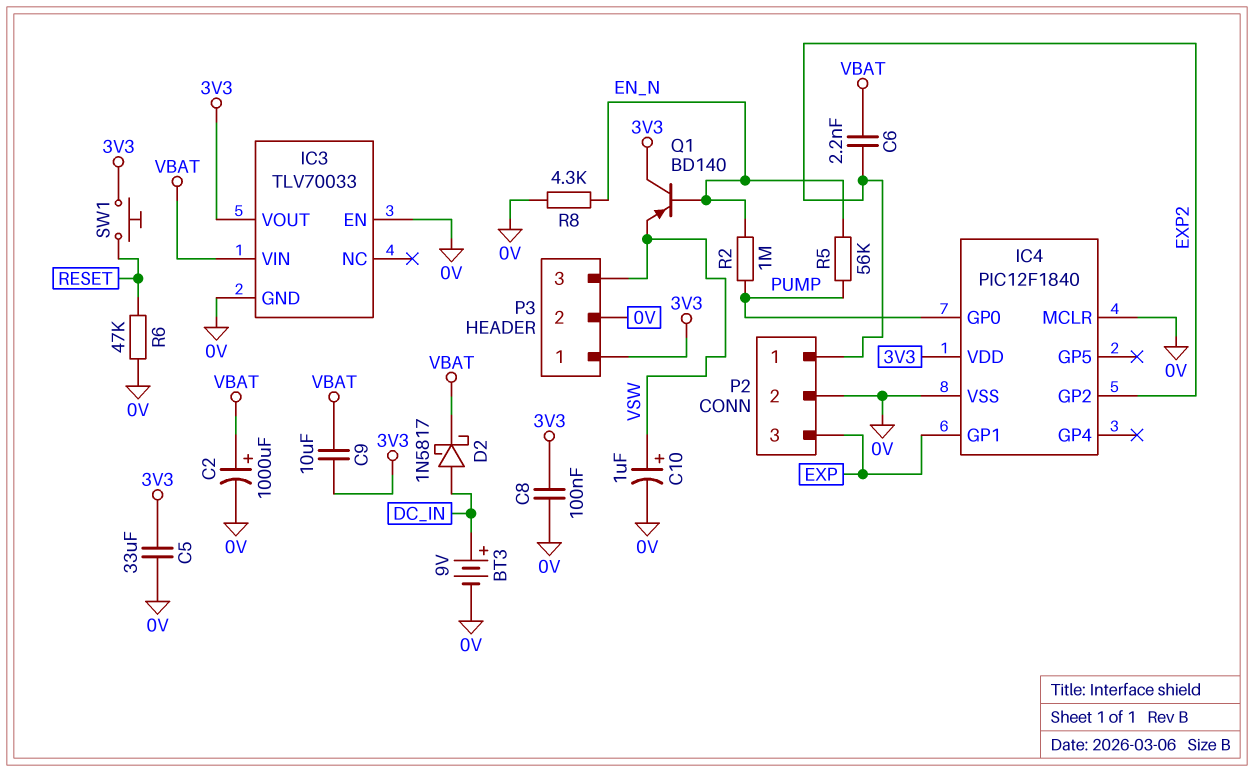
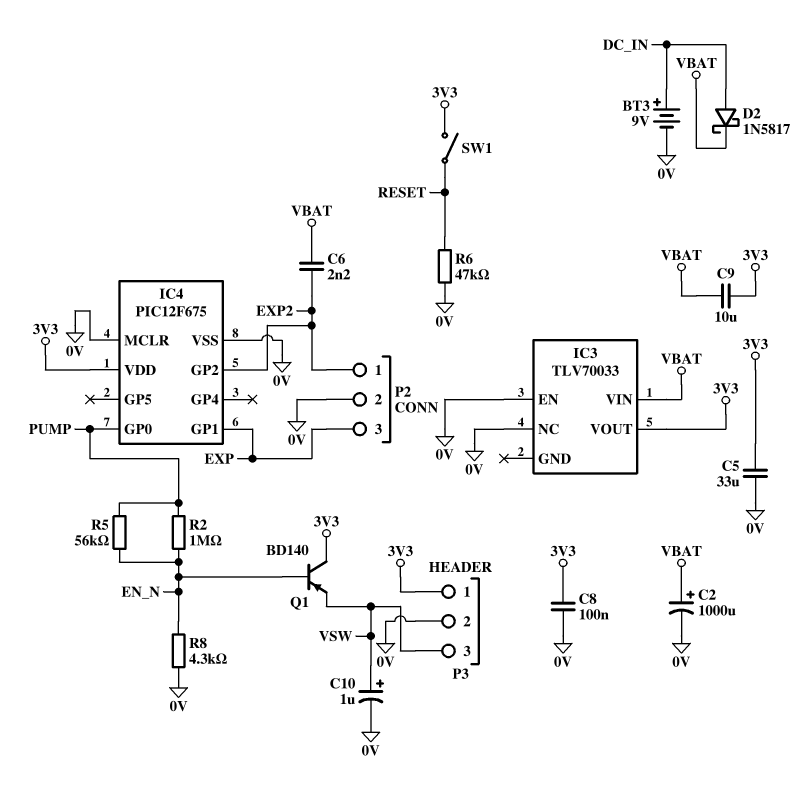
IC3 pin GND: 0V -> none
IC3 pin NC: none -> 0V
IC4: PIC12F1840 -> PIC12F675
SW1: button (3V3, RESET) -> switch (3V3, RESET)

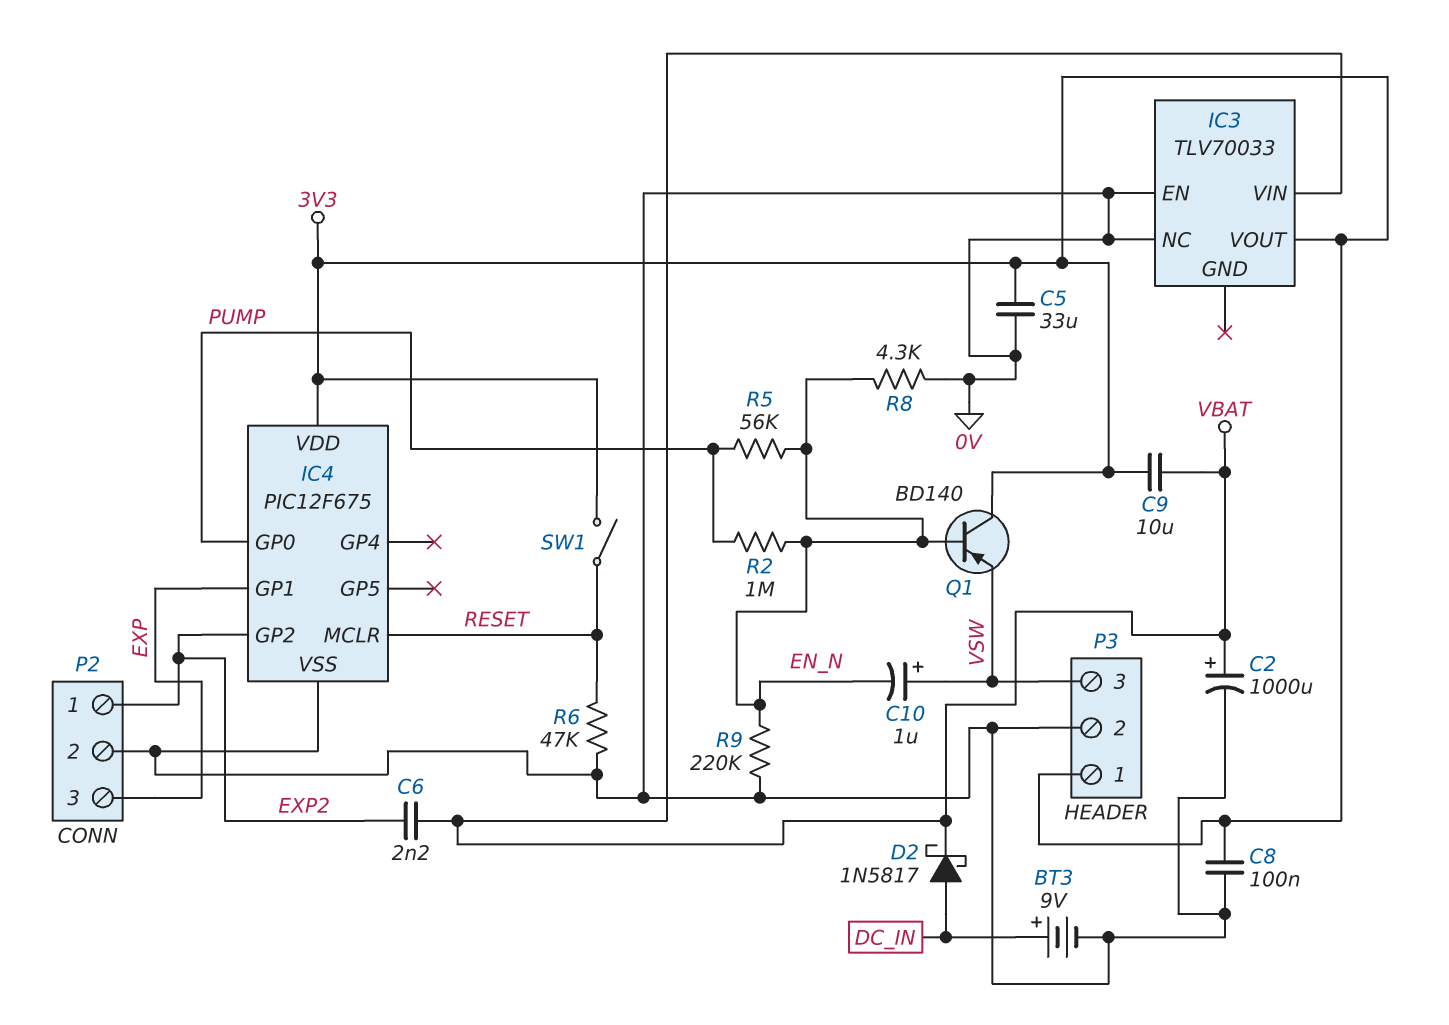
C10: 1uF (plus VSW, minus 0V) -> 1uF (plus VSW, minus EN_N)
IC4 pin MCLR: 0V -> RESET
R9: none -> 220k (0V, EN_N)

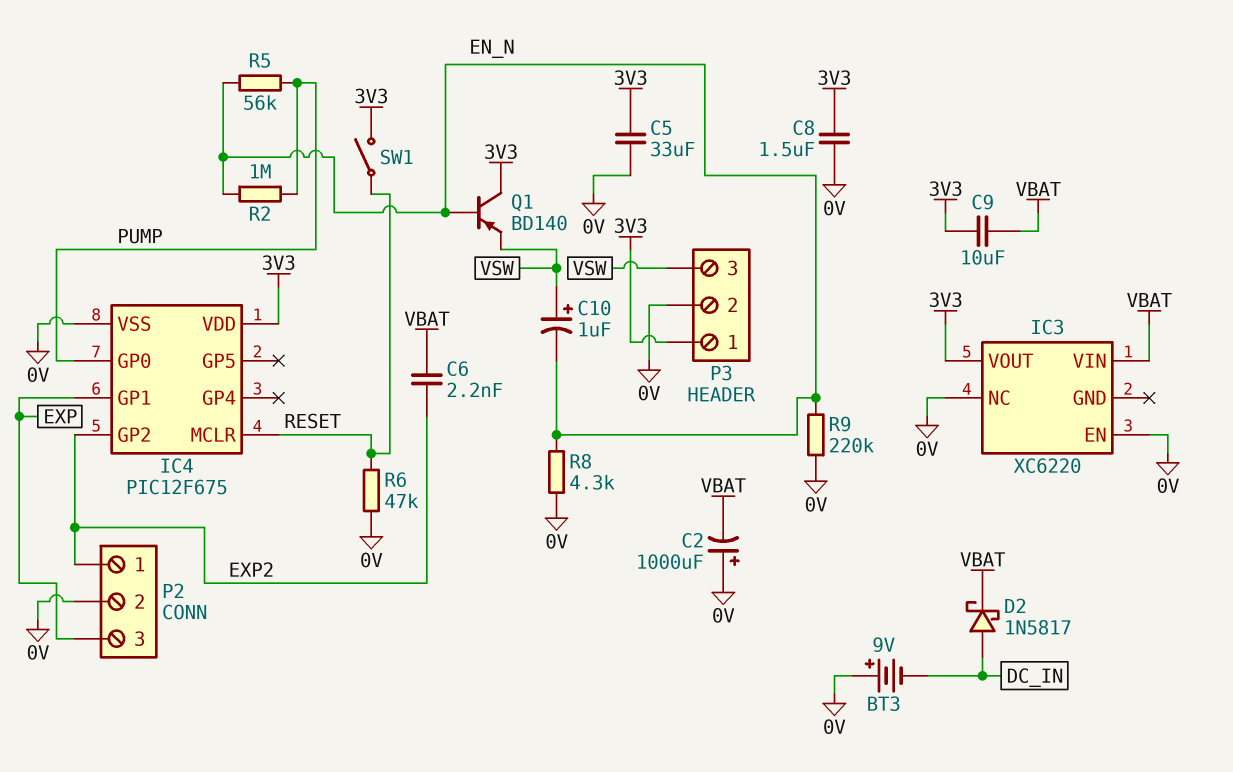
BT3: 9V (plus DC_IN, minus 0V) -> 9V (plus 0V, minus DC_IN)
C2: 1000uF (plus VBAT, minus 0V) -> 1000uF (plus 0V, minus VBAT)
C8: 100nF (0V, 3V3) -> 1.5uF (0V, 3V3)
IC3: TLV70033 -> XC6220

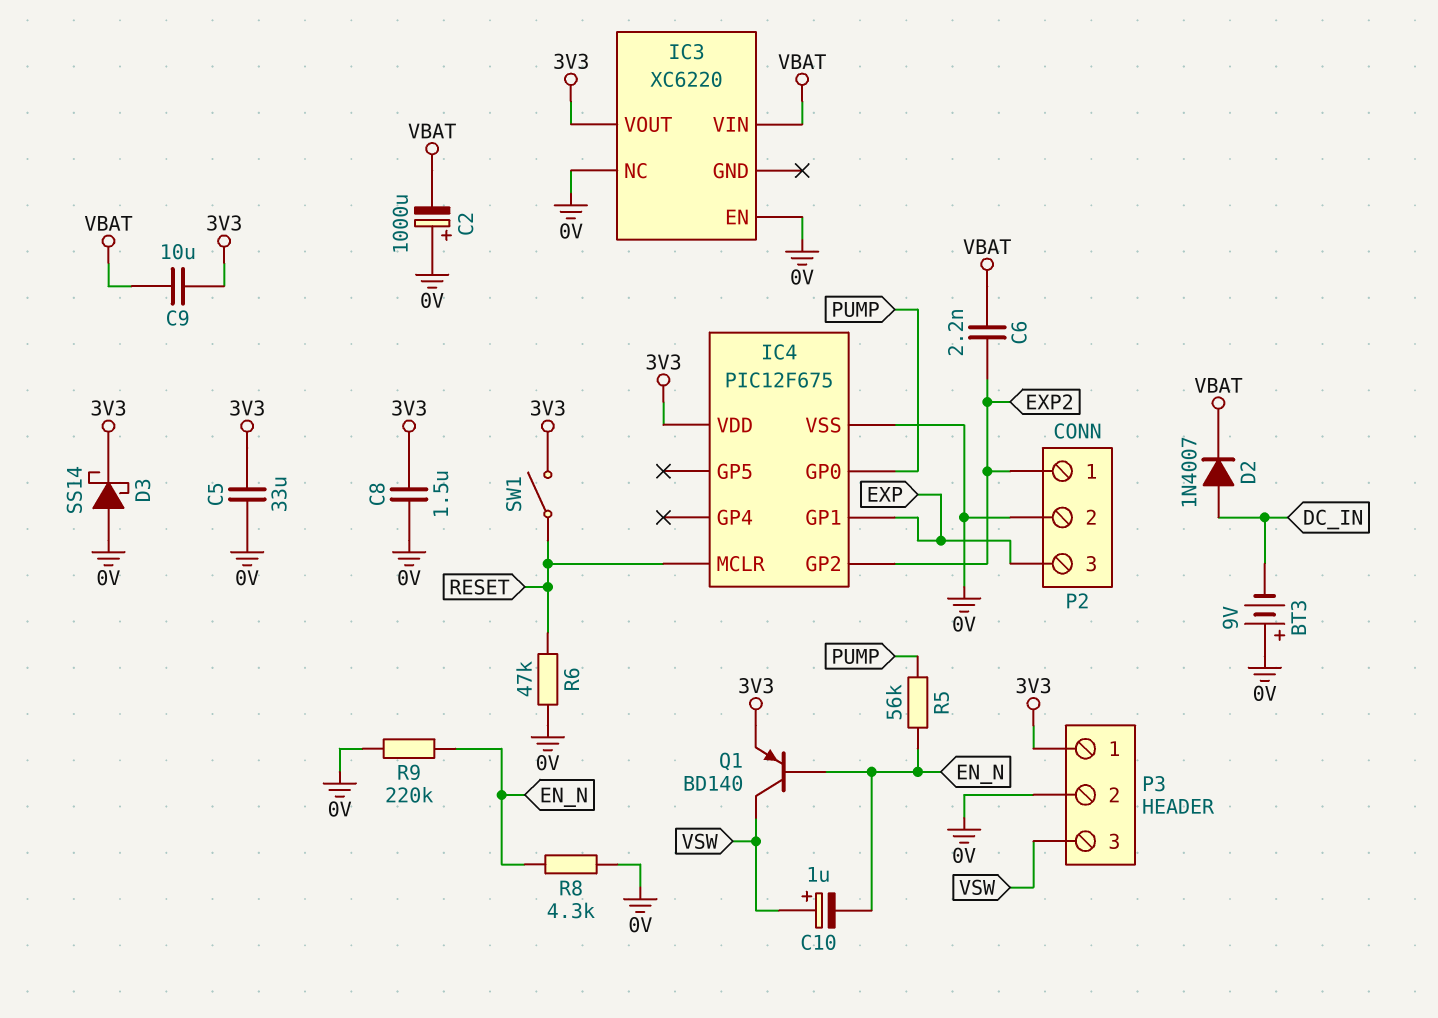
D2: schottky 1N5817 (A DC_IN, K VBAT) -> diode 1N4007 (A DC_IN, K VBAT)
D3: none -> schottky SS14 (A 0V, K 3V3)
Q1: PNP BD140 (B EN_N, C 3V3, E VSW) -> PNP BD140 (B EN_N, C VSW, E 3V3)
R2: 1M (EN_N, PUMP) -> none

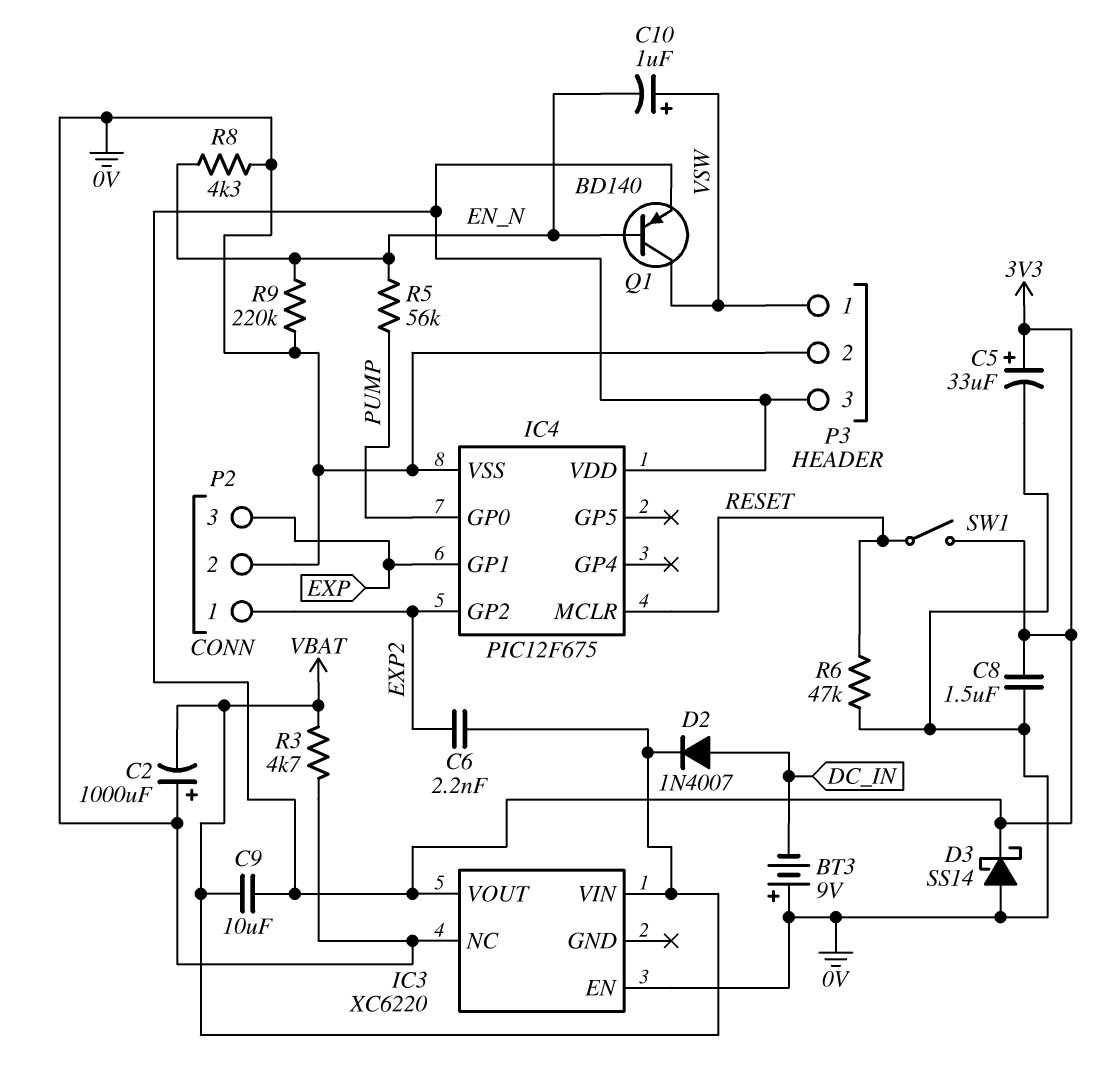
C5: 33uF (0V, 3V3) -> 33uF (plus 3V3, minus 0V)
P3 pin 1: 3V3 -> VSW
P3 pin 3: VSW -> 3V3
R3: none -> 4.7k (0V, VBAT)

